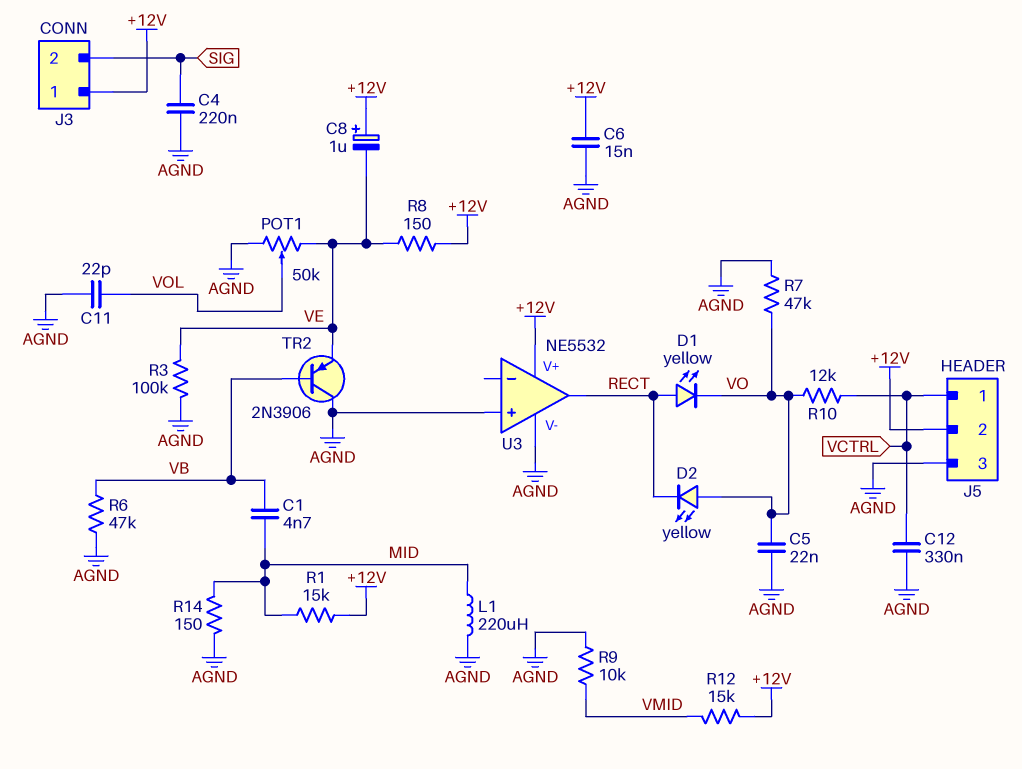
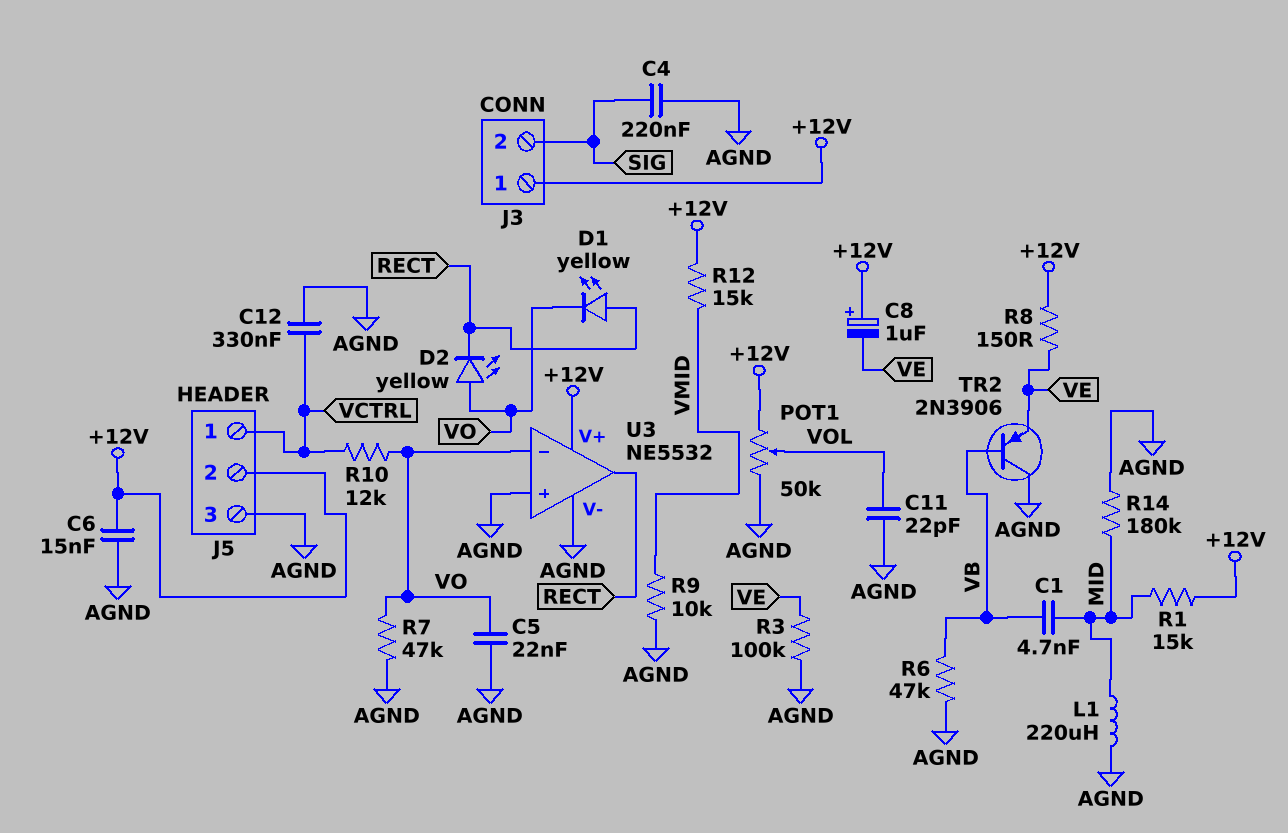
POT1: 50k (AGND, VE, wiper VOL) -> 50k (+12V, AGND, wiper VOL)
R14: 150 (AGND, MID) -> 180k (AGND, MID)
U3 pin in-: none -> VO

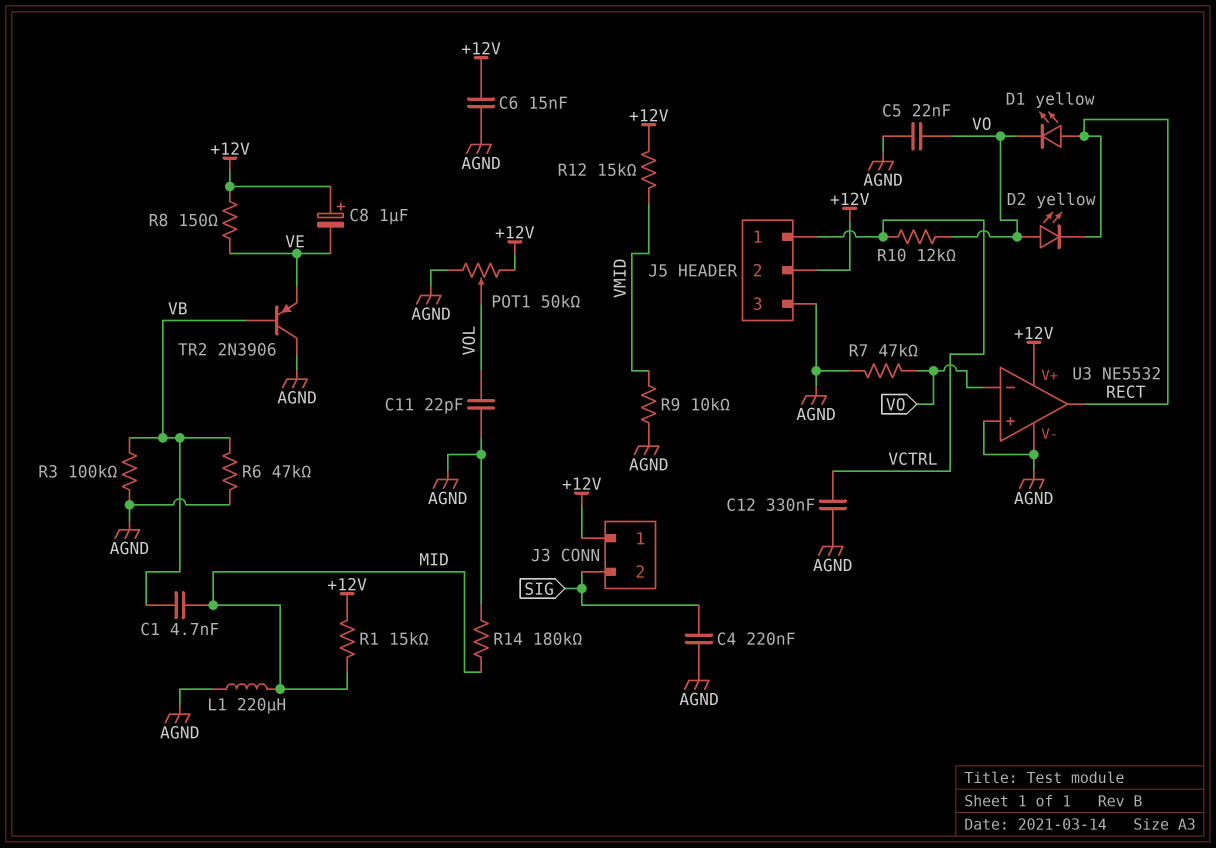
R3: 100k (AGND, VE) -> 100k (AGND, VB)

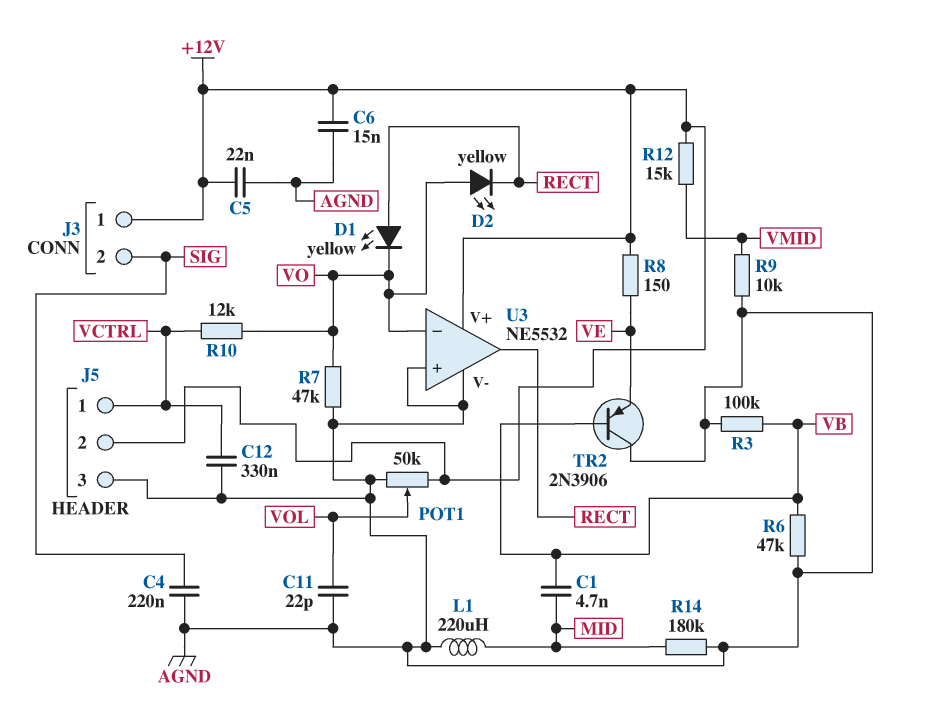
C5: 22nF (AGND, VO) -> 22nF (+12V, AGND)
C8: 1uF (plus +12V, minus VE) -> none
R1: 15k (+12V, MID) -> none

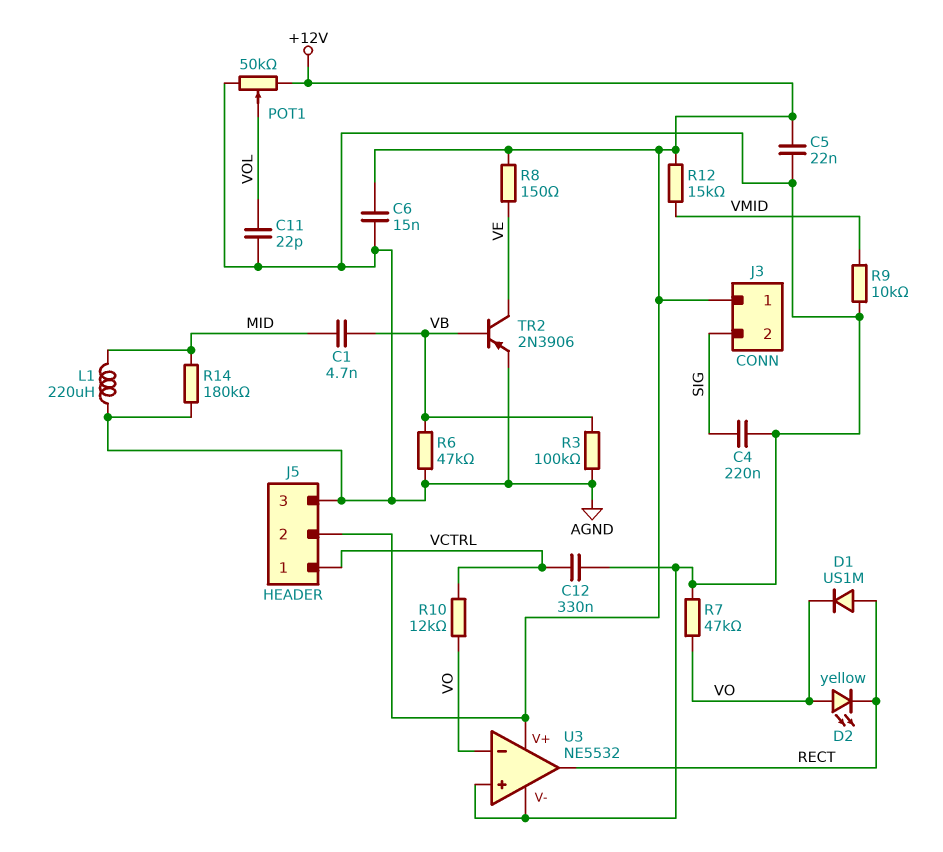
D1: LED yellow (A RECT, K VO) -> diode US1M (A RECT, K VO)
TR2: PNP 2N3906 (B VB, C AGND, E VE) -> PNP 2N3906 (B VB, C VE, E AGND)

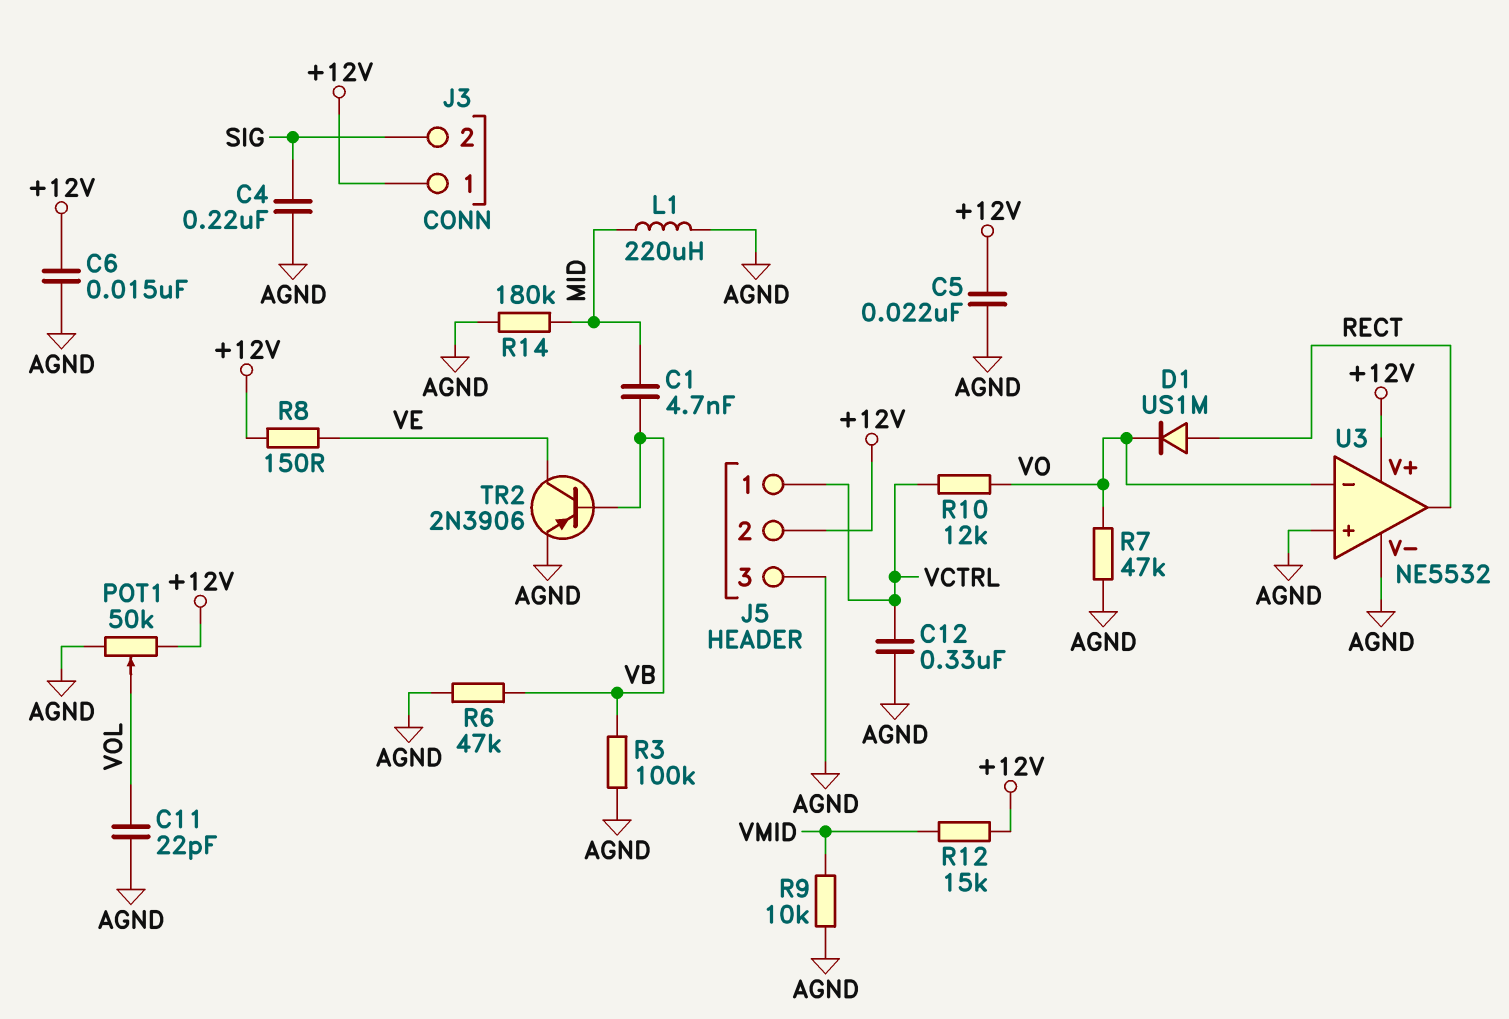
D2: LED yellow (A VO, K RECT) -> none

